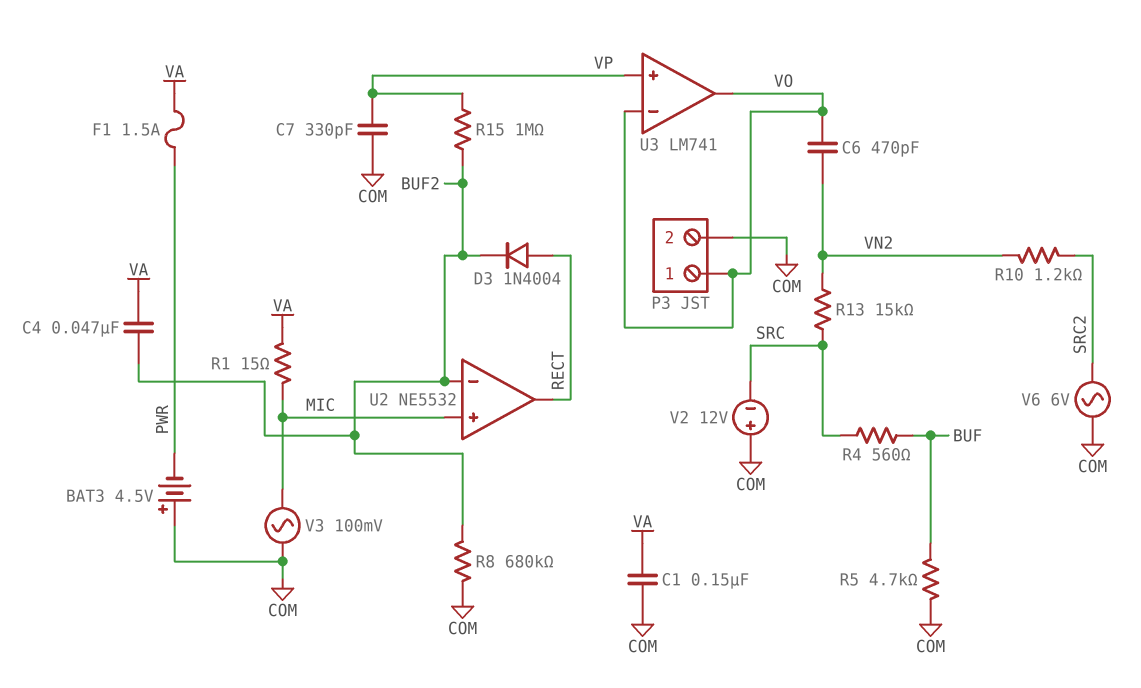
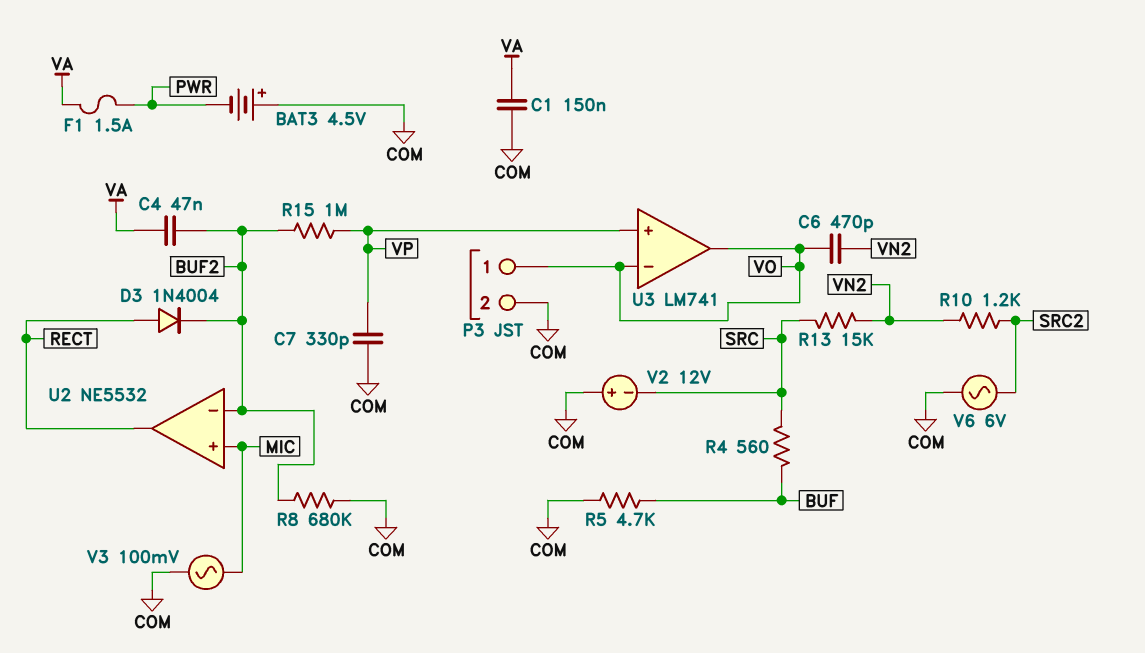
R1: 15 (MIC, VA) -> none

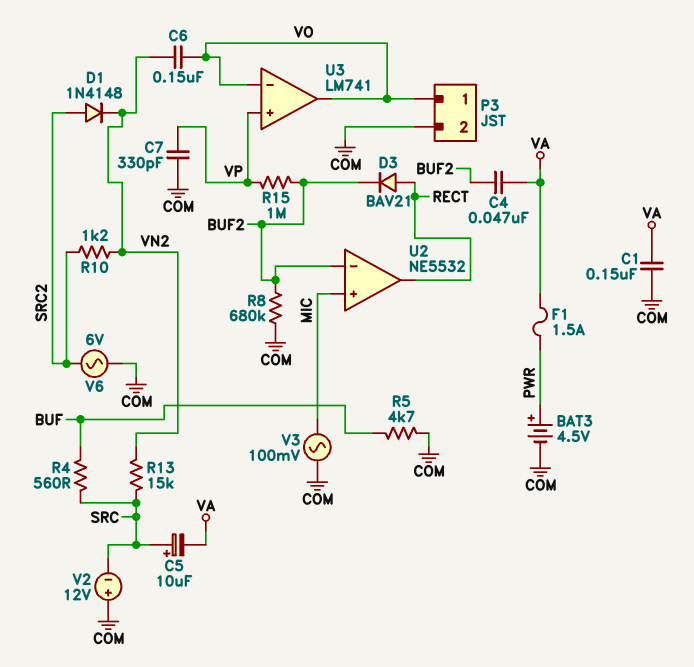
BAT3: 4.5V (plus COM, minus PWR) -> 4.5V (plus PWR, minus COM)
C5: none -> 10uF (plus SRC, minus VA)
C6: 470pF (VN2, VO) -> 150nF (VN2, VO)
D1: none -> diode 1N4148 (A SRC2, K VN2)
D3: diode 1N4004 (A RECT, K BUF2) -> diode BAV21 (A RECT, K BUF2)

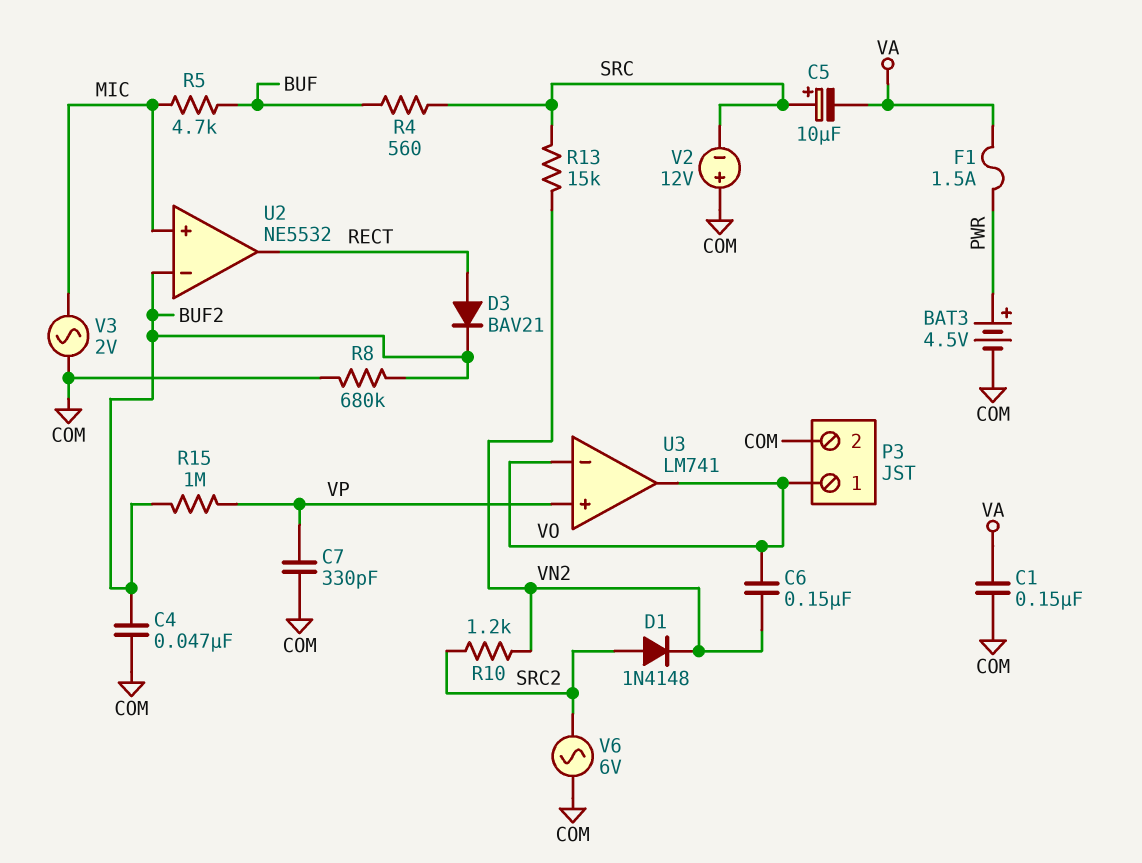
C4: 47nF (BUF2, VA) -> 47nF (BUF2, COM)
R5: 4.7k (BUF, COM) -> 4.7k (BUF, MIC)
V3: AC 100mV (COM, MIC) -> AC 2V (COM, MIC)

